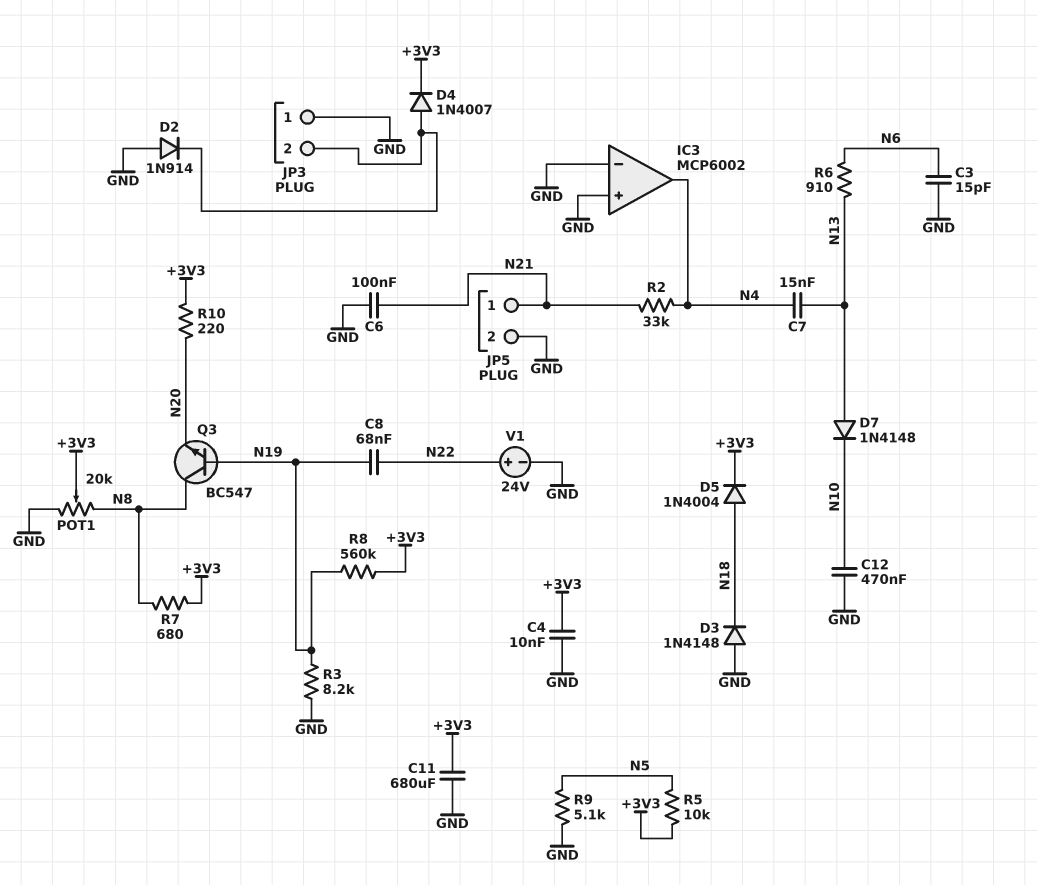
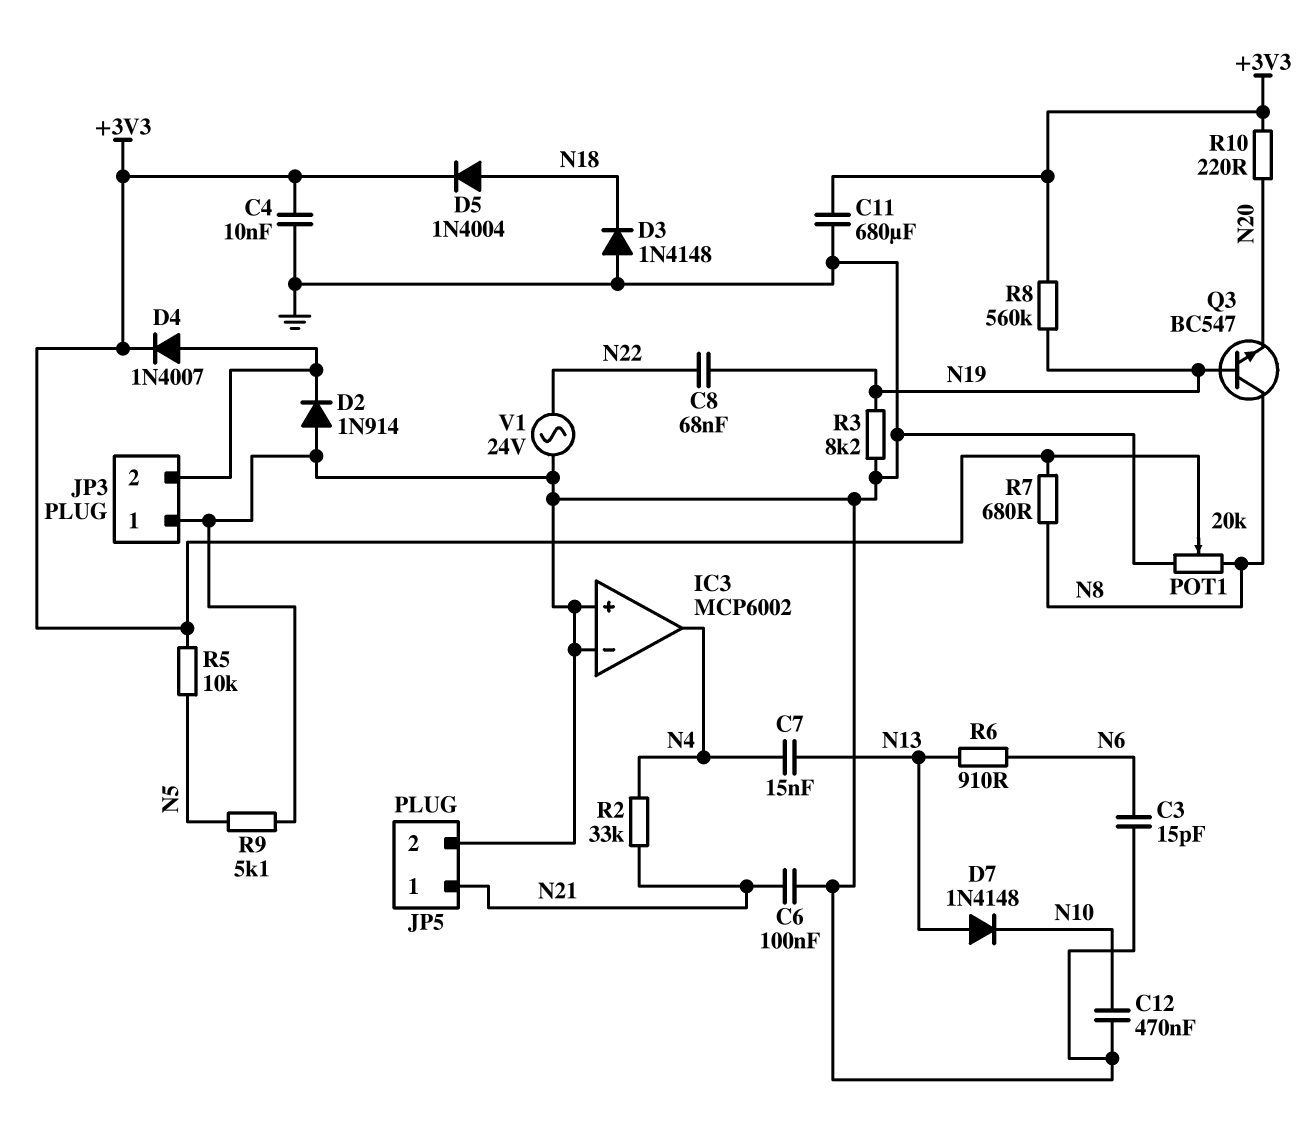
V1: 24V (plus N22, minus GND) -> AC 24V (GND, N22)

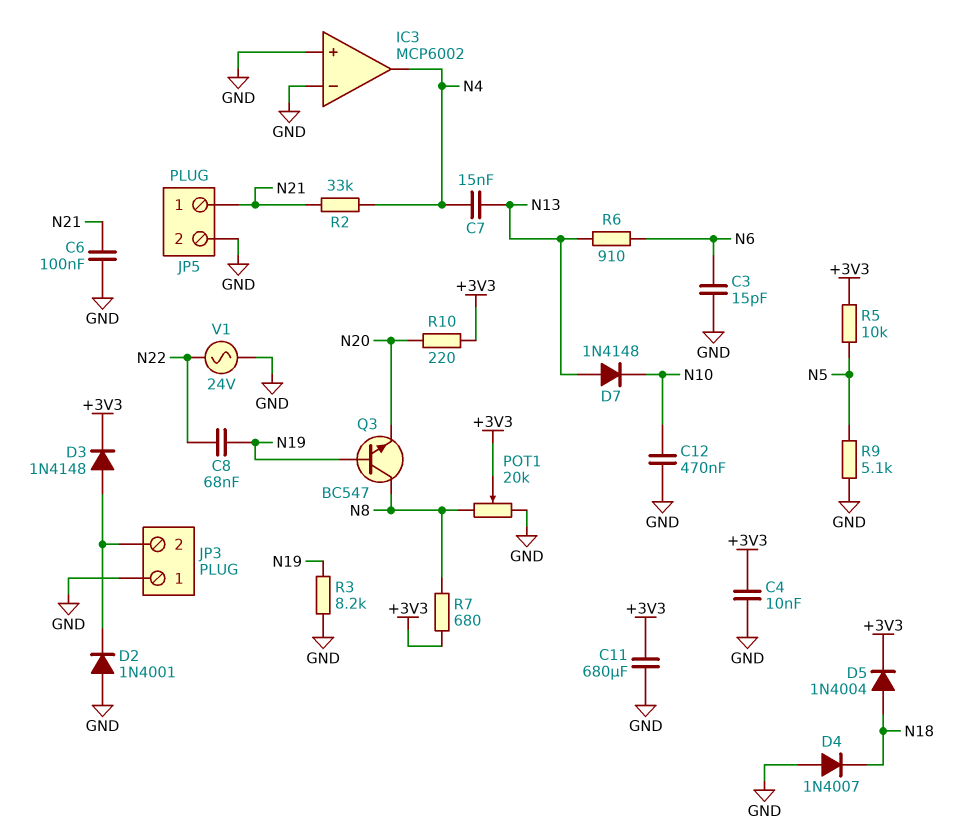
D2: diode 1N914 (A GND, K JP3/2) -> diode 1N4001 (A GND, K JP3/2)
D3: diode 1N4148 (A GND, K N18) -> diode 1N4148 (A JP3/2, K +3V3)
D4: diode 1N4007 (A JP3/2, K +3V3) -> diode 1N4007 (A GND, K N18)
R8: 560k (+3V3, N19) -> none

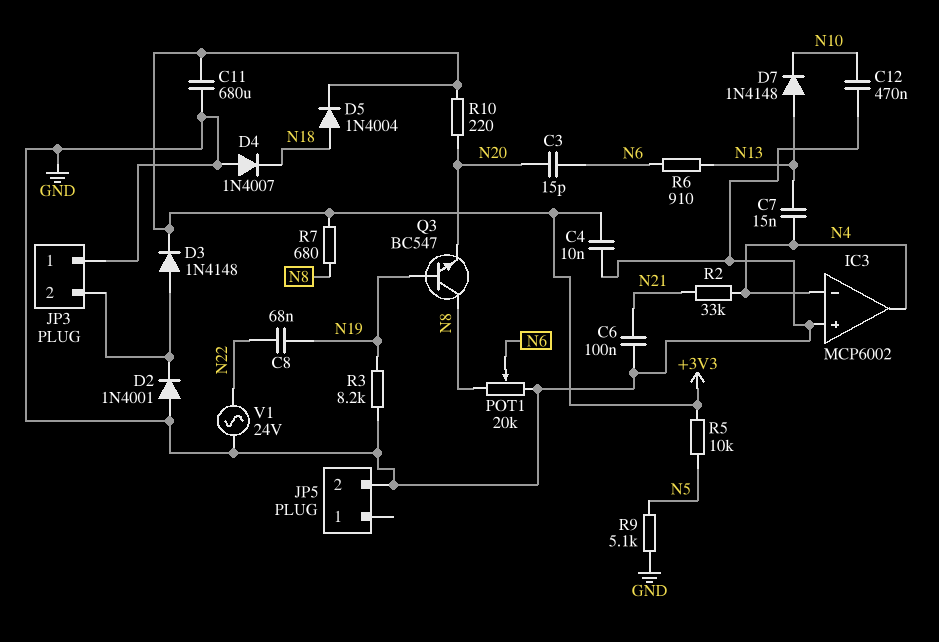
C3: 15pF (GND, N6) -> 15pF (N6, N20)
IC3 pin in-: GND -> N4
JP5 pin 1: N21 -> none
POT1: 20k (GND, N8, wiper +3V3) -> 20k (GND, N8, wiper N6)

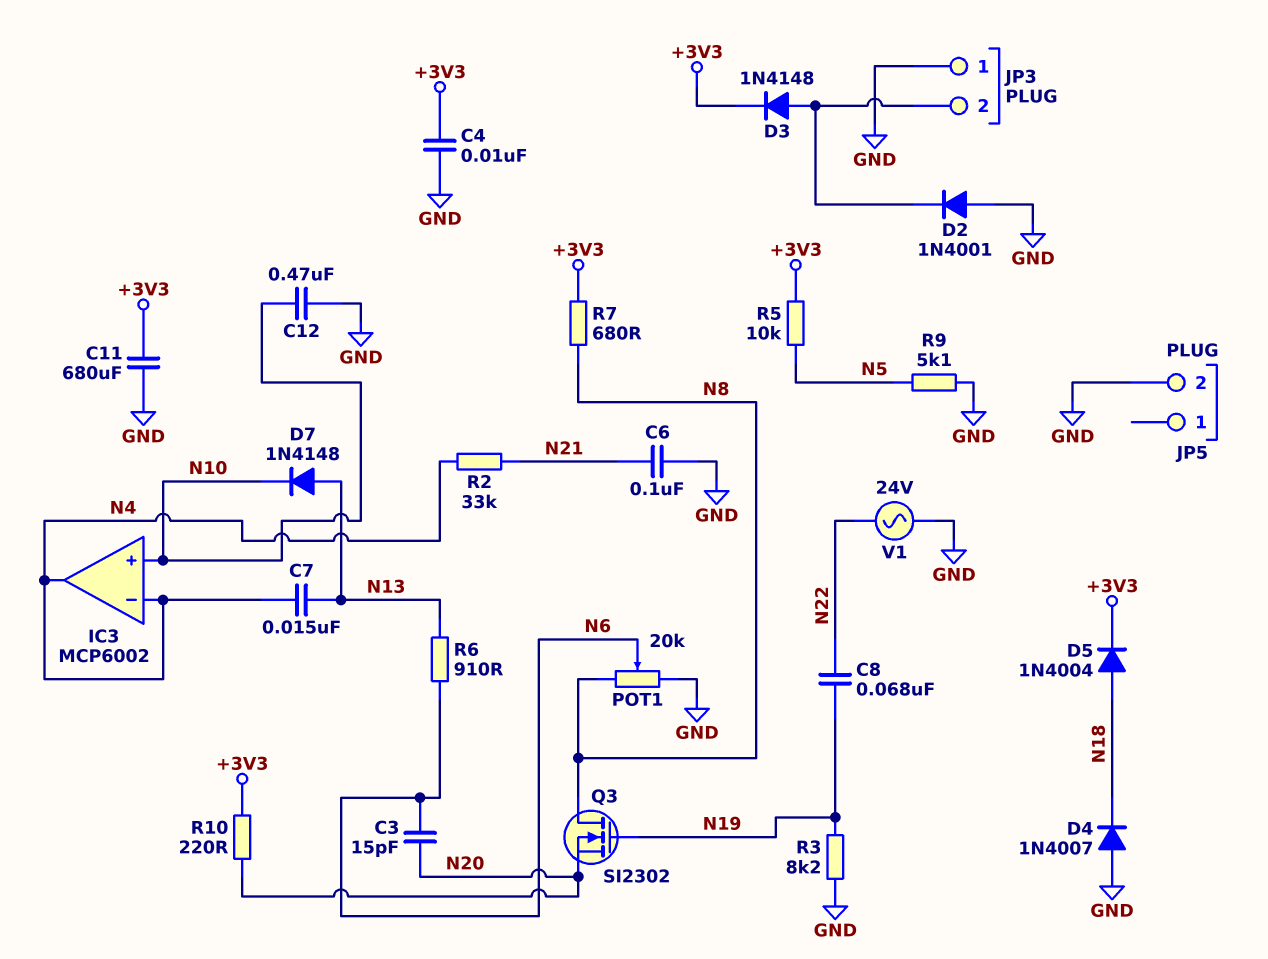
IC3 pin in+: GND -> N10
Q3: NPN BC547 (B N19, C N8, E N20) -> NMOS SI2302 (G N19, D N8, S N20)

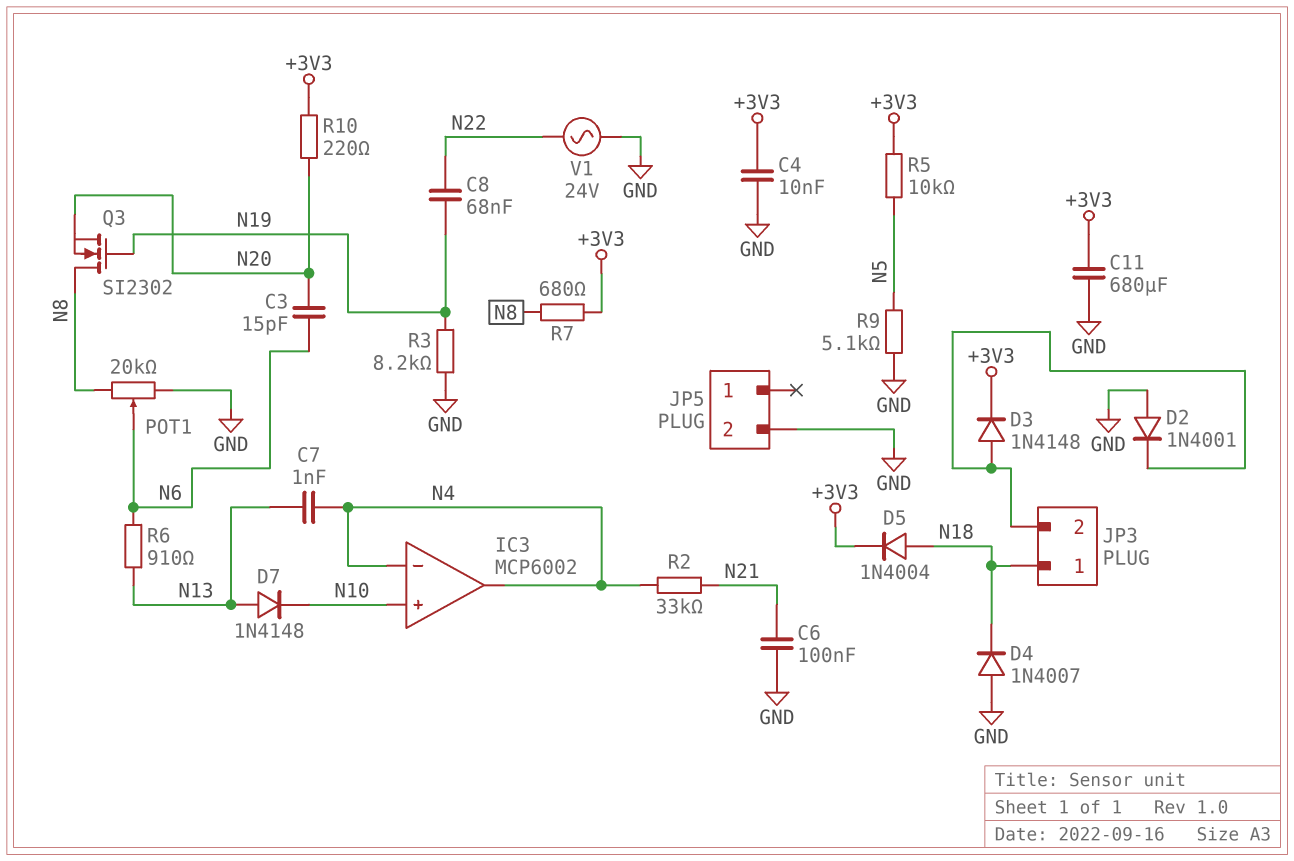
C7: 15nF (N4, N13) -> 1nF (N4, N13)
C12: 470nF (GND, N10) -> none
JP3 pin 1: GND -> N18

